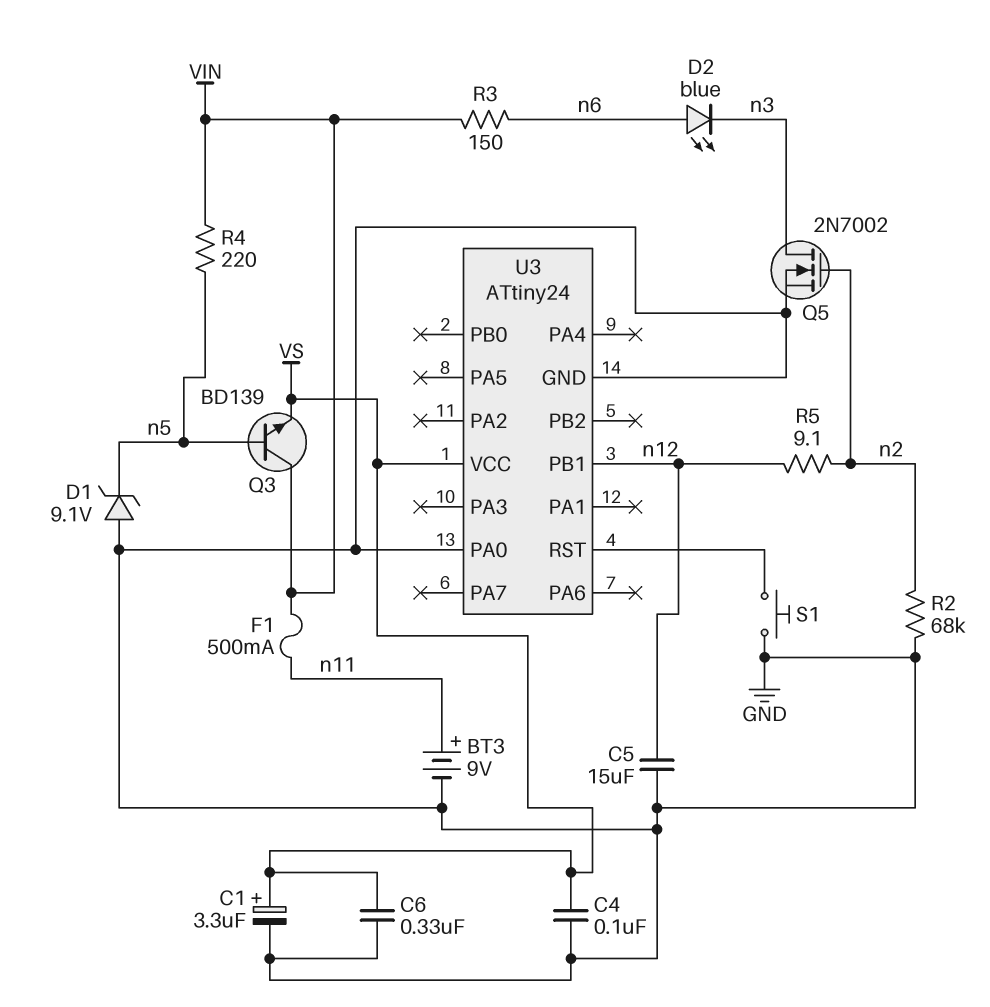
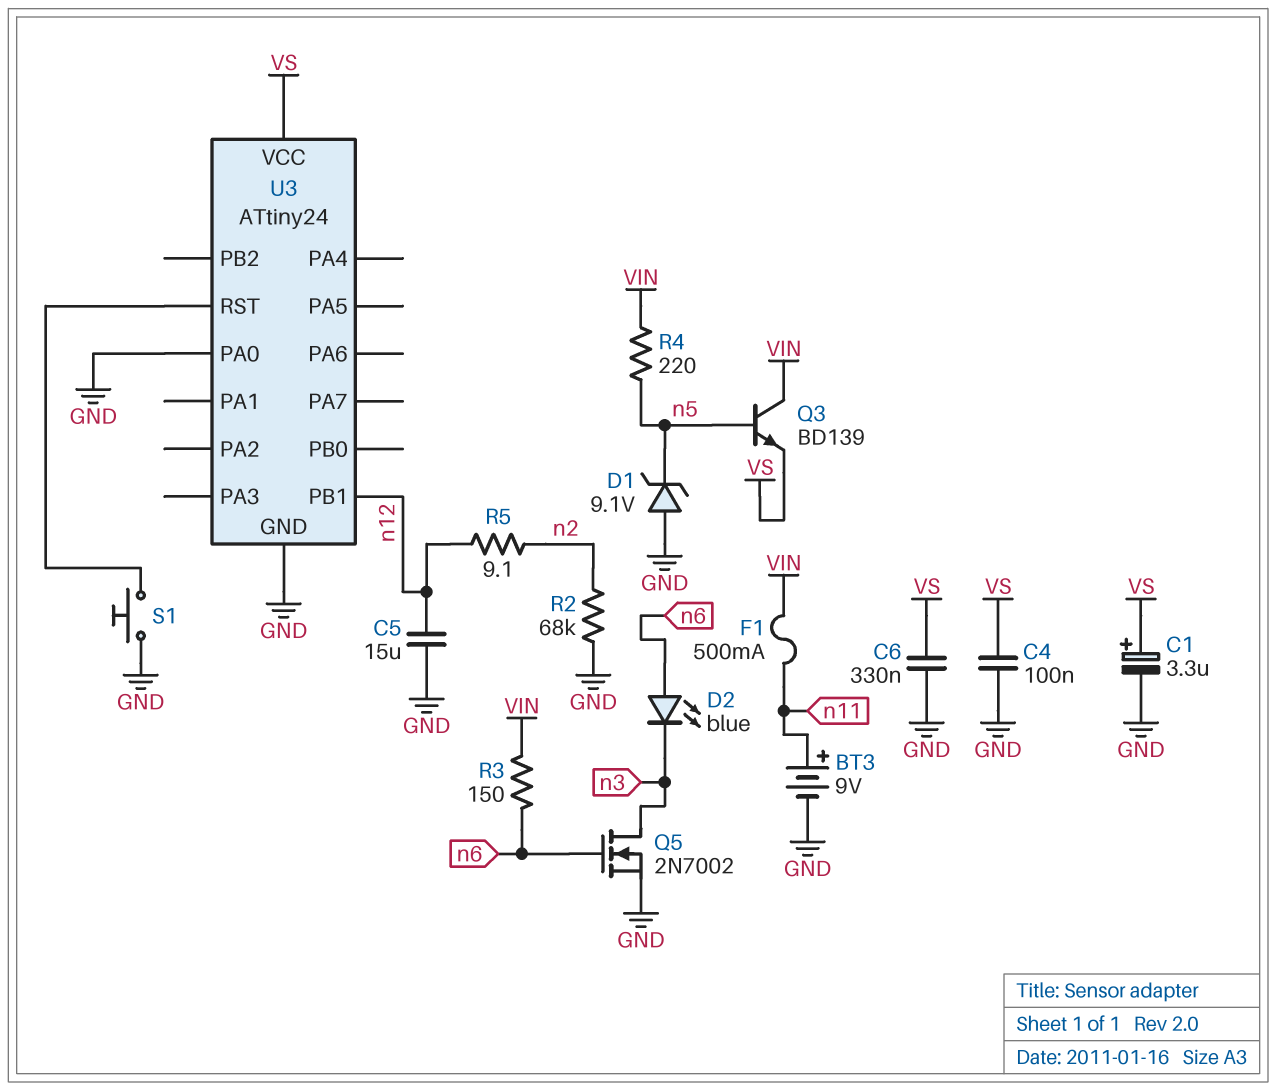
Q5: NMOS 2N7002 (G n2, D n3, S GND) -> NMOS 2N7002 (G n6, D n3, S GND)

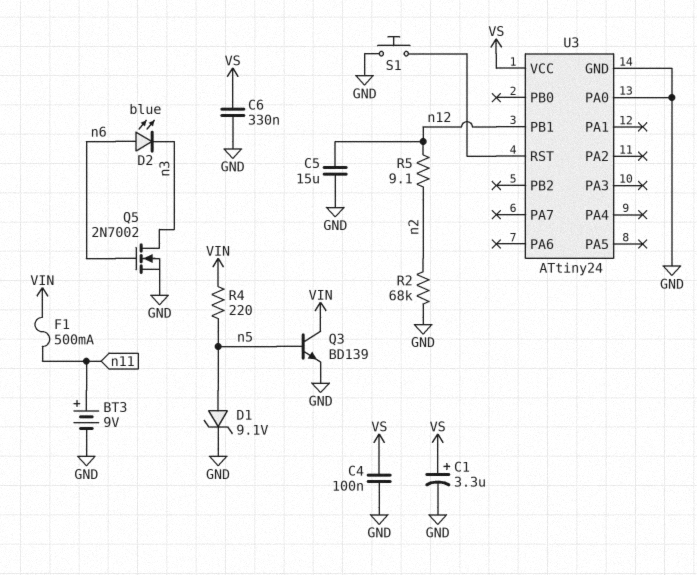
D1: zener 9.1V (A GND, K n5) -> zener 9.1V (A n5, K GND)
Q3: NPN BD139 (B n5, C VIN, E VS) -> NPN BD139 (B n5, C VIN, E GND)
R3: 150 (VIN, n6) -> none

